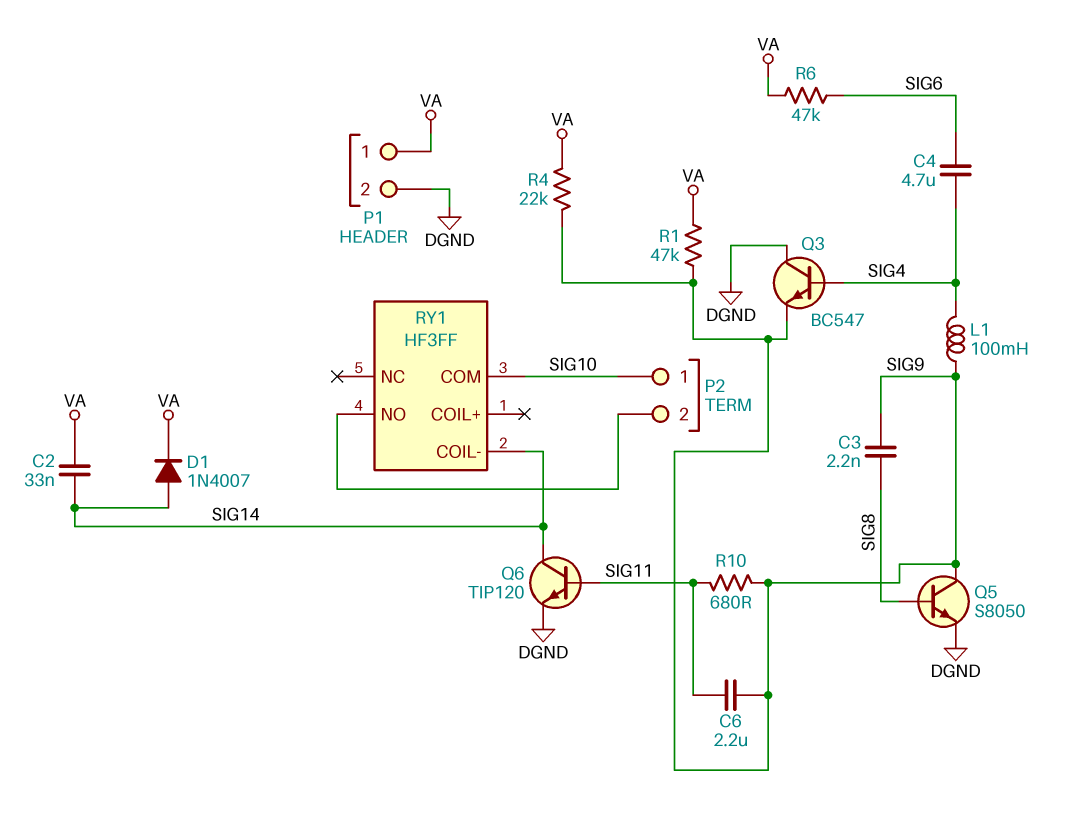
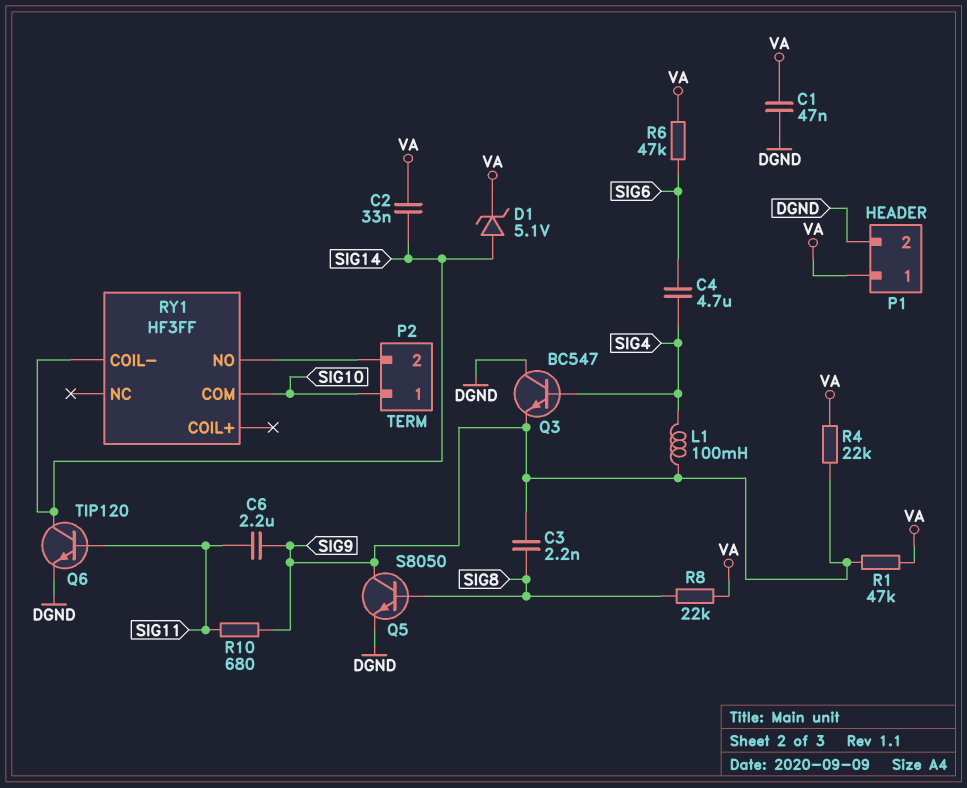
C1: none -> 47nF (DGND, VA)
D1: diode 1N4007 (A SIG14, K VA) -> zener 5.1V (A SIG14, K VA)
R8: none -> 22k (SIG8, VA)

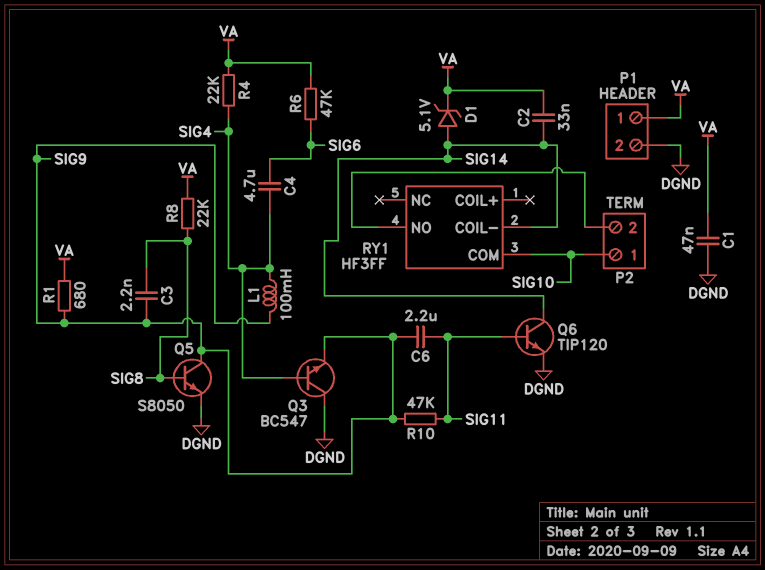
R1: 47k (SIG9, VA) -> 680 (SIG9, VA)
R4: 22k (SIG9, VA) -> 22k (SIG4, VA)
R10: 680 (SIG9, SIG11) -> 47k (SIG9, SIG11)

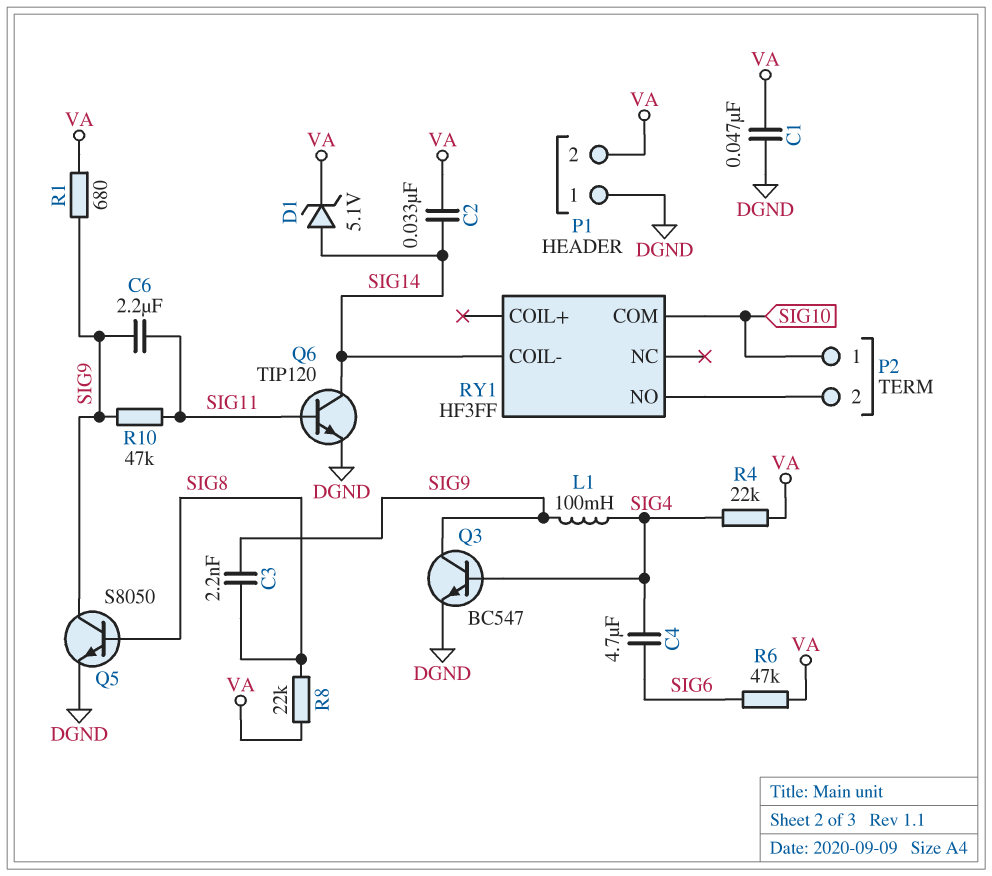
P1 pin 1: VA -> DGND
P1 pin 2: DGND -> VA
Q3: NPN BC547 (B SIG4, C DGND, E SIG9) -> NPN BC547 (B SIG4, C SIG9, E DGND)

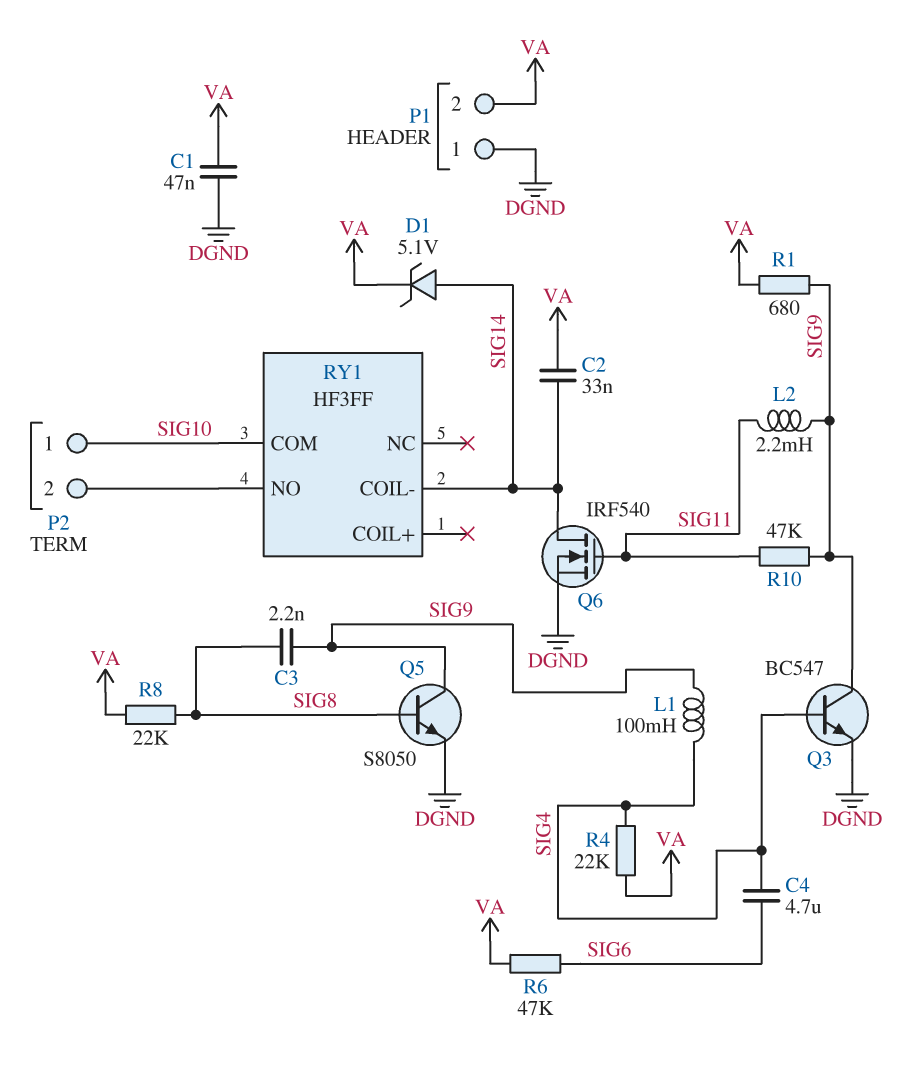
C6: 2.2uF (SIG9, SIG11) -> none
L2: none -> 2.2mH (SIG9, SIG11)
Q6: NPN TIP120 (B SIG11, C SIG14, E DGND) -> NMOS IRF540 (G SIG11, D SIG14, S DGND)

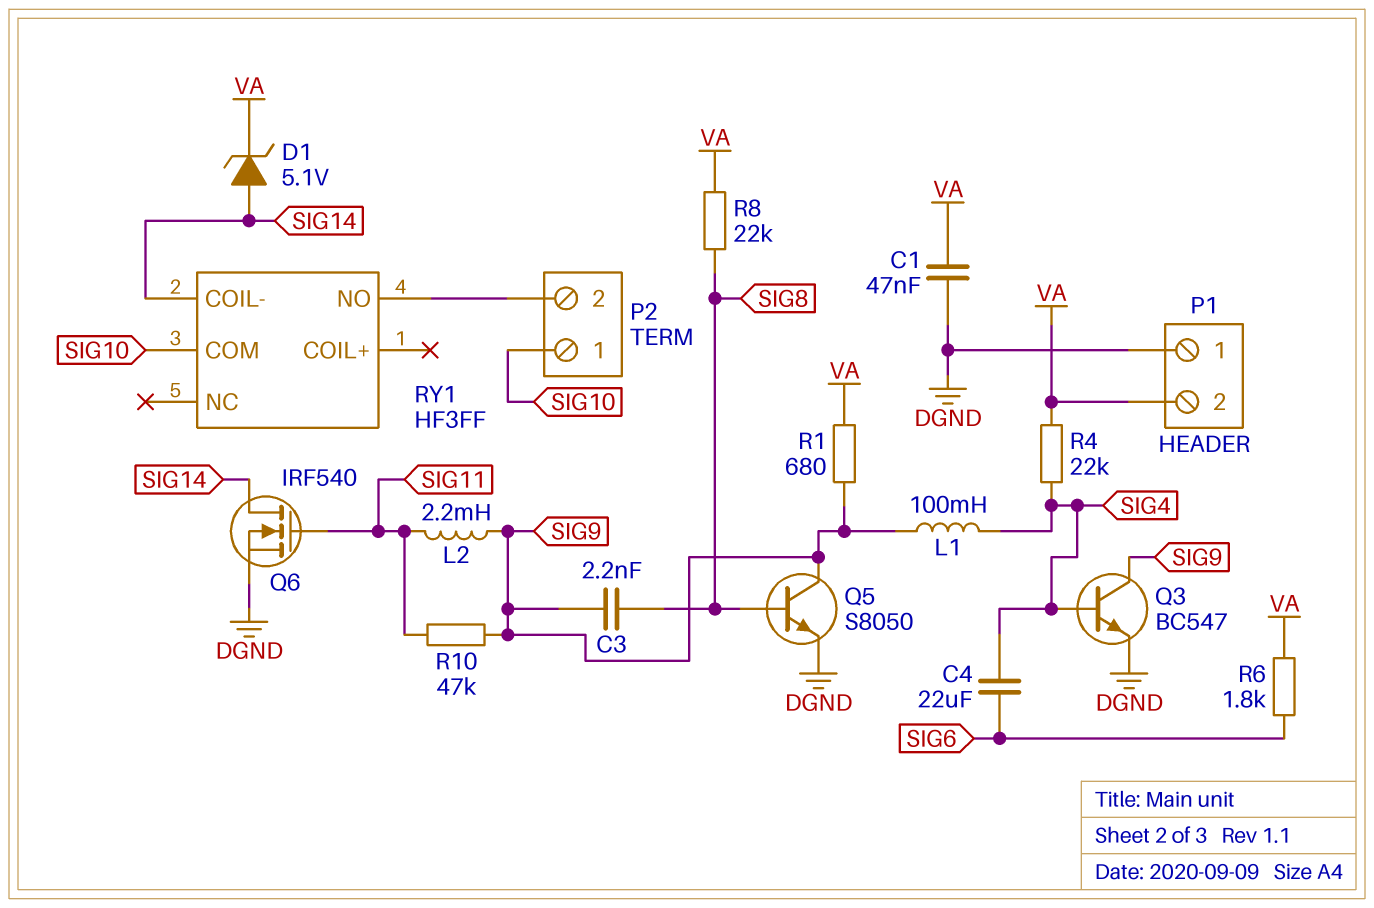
C2: 33nF (SIG14, VA) -> none
C4: 4.7uF (SIG4, SIG6) -> 22uF (SIG4, SIG6)
R6: 47k (SIG6, VA) -> 1.8k (SIG6, VA)

